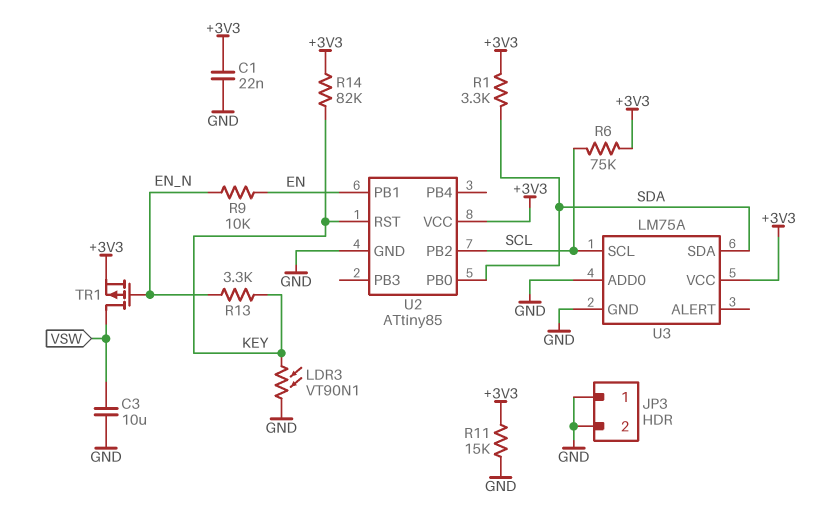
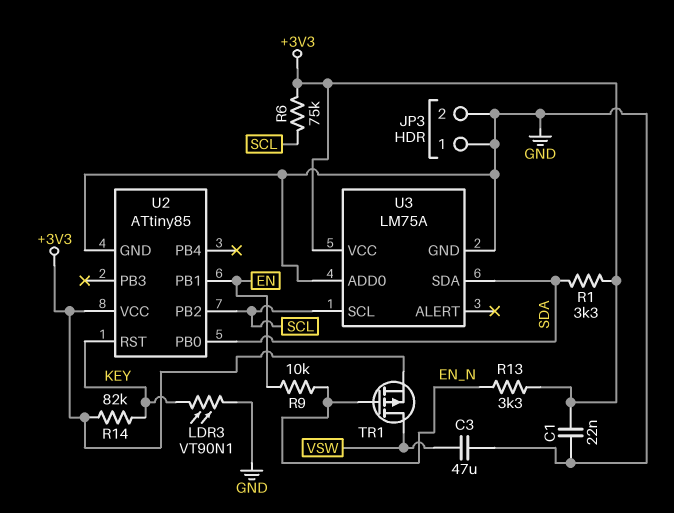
C3: 10uF (GND, VSW) -> 47uF (GND, VSW)
R11: 15k (+3V3, GND) -> none
R13: 3.3k (EN_N, KEY) -> 3.3k (+3V3, EN_N)

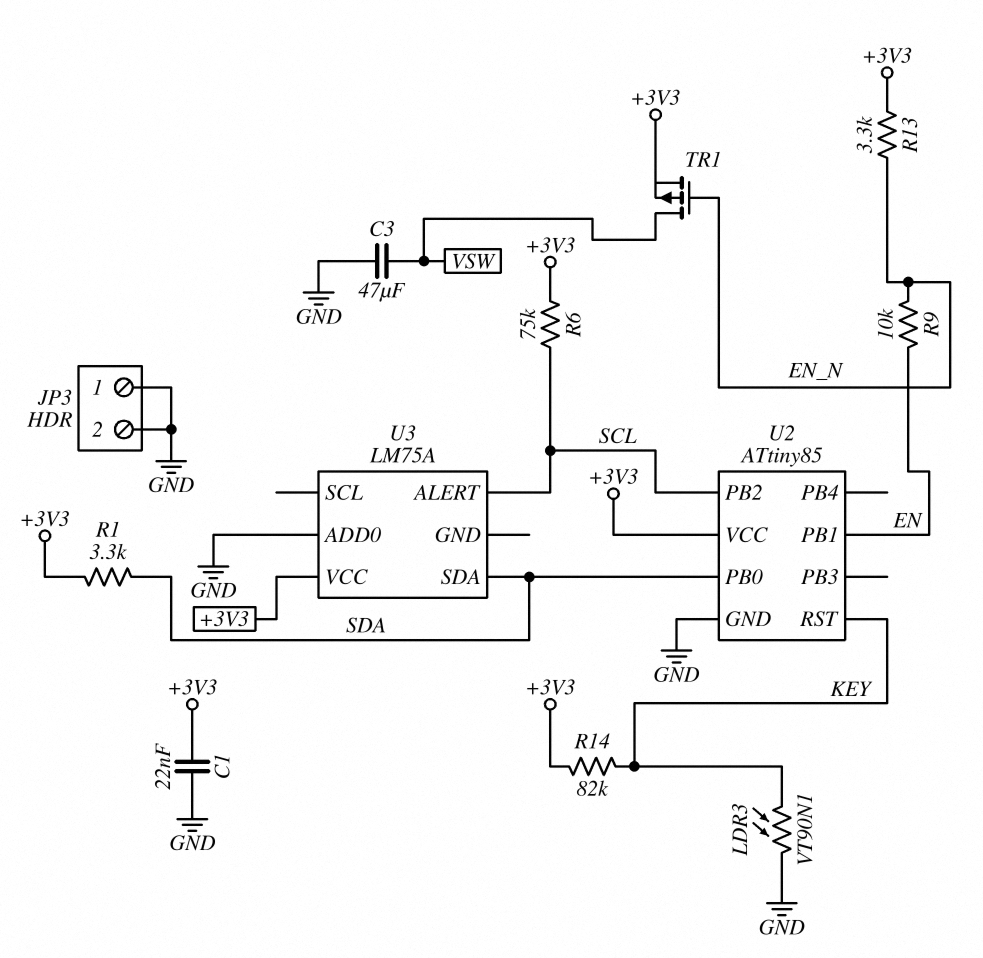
U3 pin ALERT: none -> SCL
U3 pin GND: GND -> none
U3 pin SCL: SCL -> none

